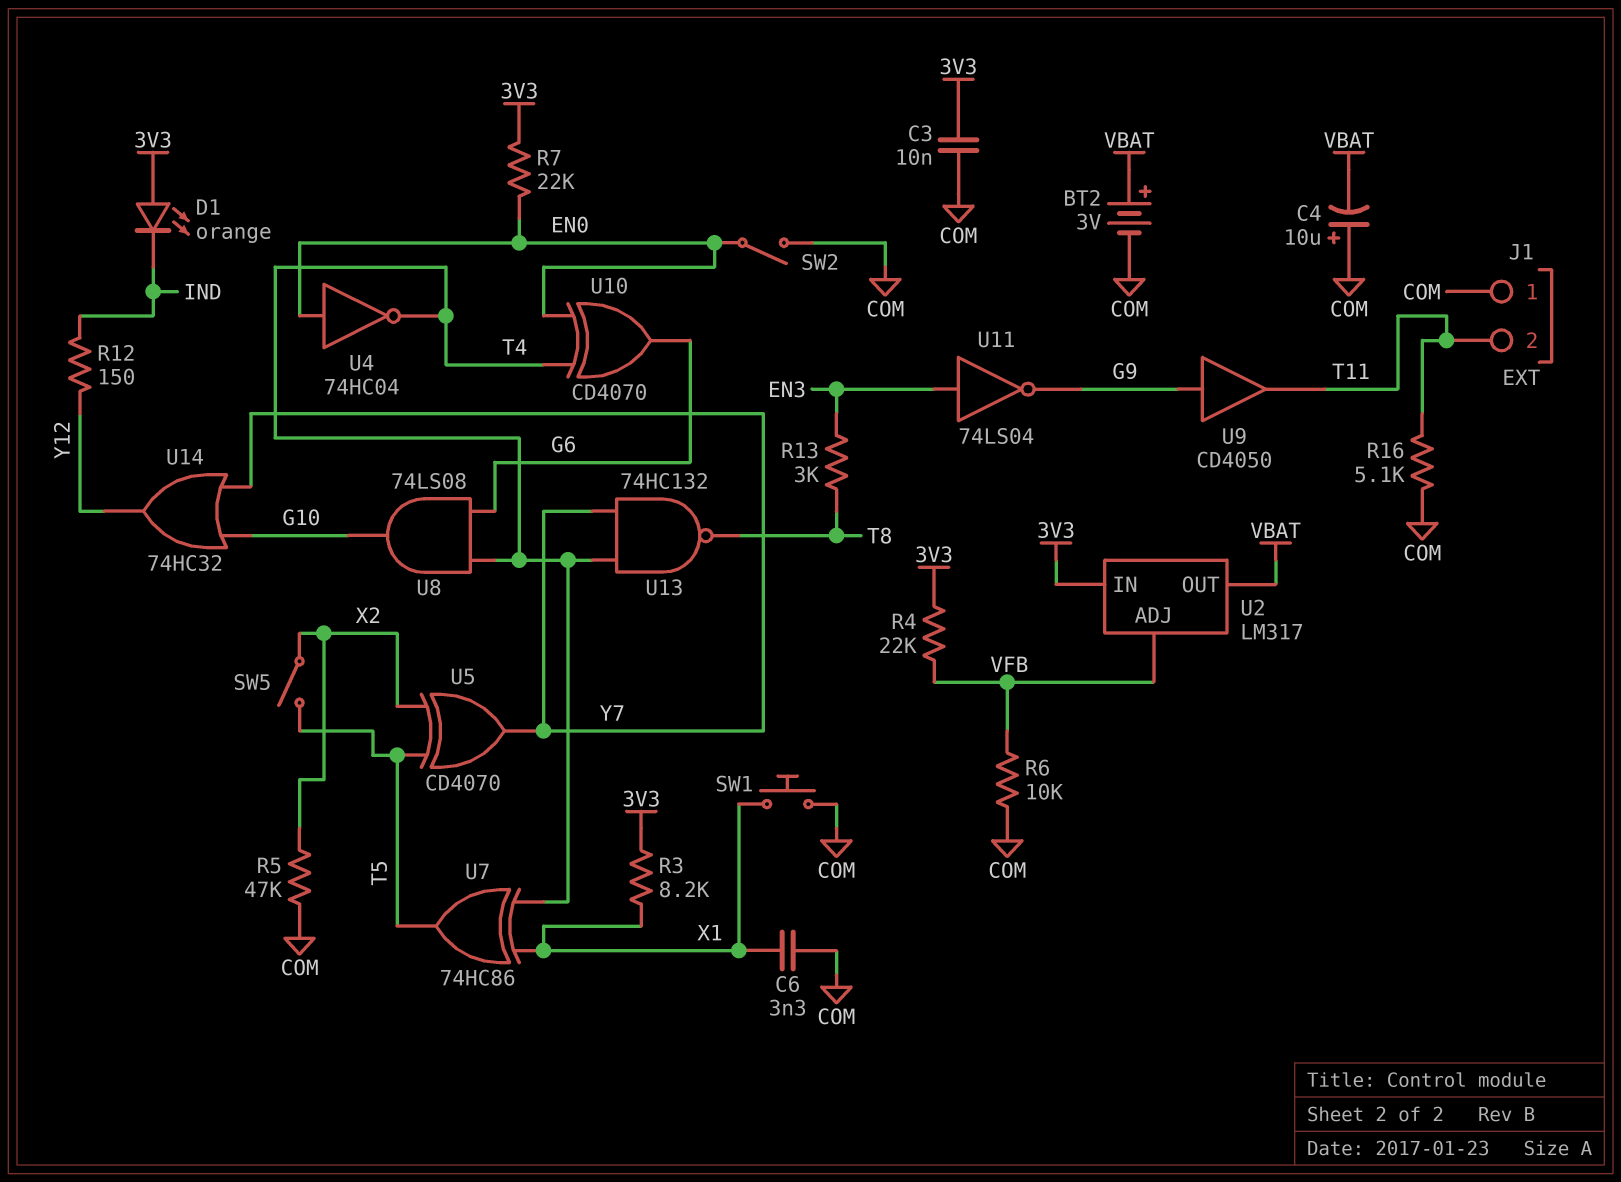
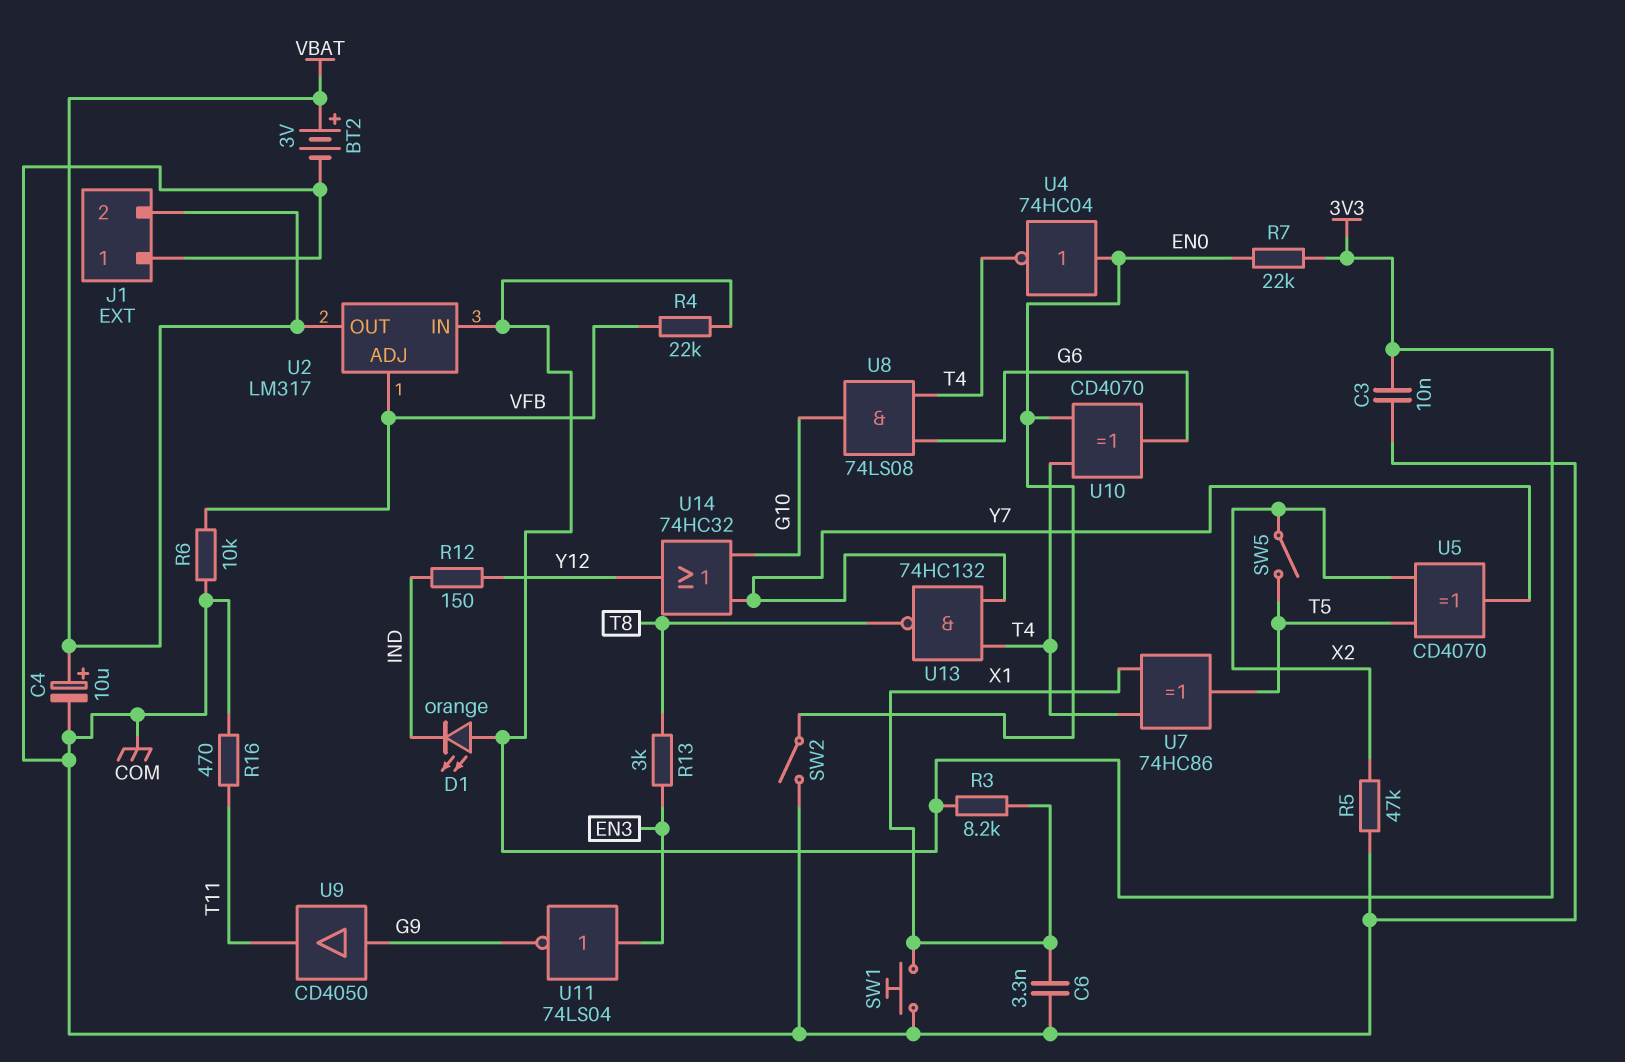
C4: 10uF (plus COM, minus VBAT) -> 10uF (plus VBAT, minus COM)
J1 pin 2: T11 -> VBAT
R16: 5.1k (COM, T11) -> 470 (COM, T11)

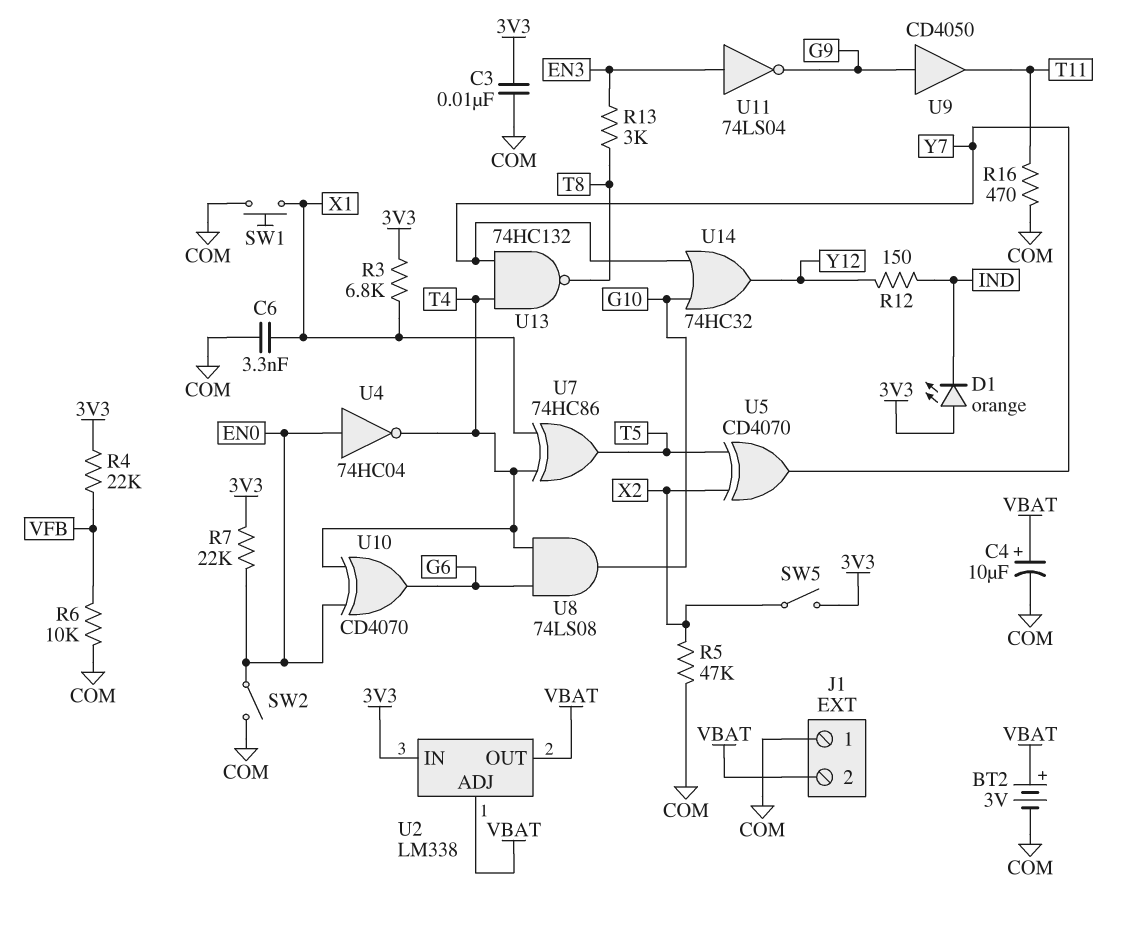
R3: 8.2k (3V3, X1) -> 6.8k (3V3, X1)
SW5: switch (T5, X2) -> switch (3V3, X2)
U2: LM317 -> LM338
U2 pin ADJ: VFB -> VBAT

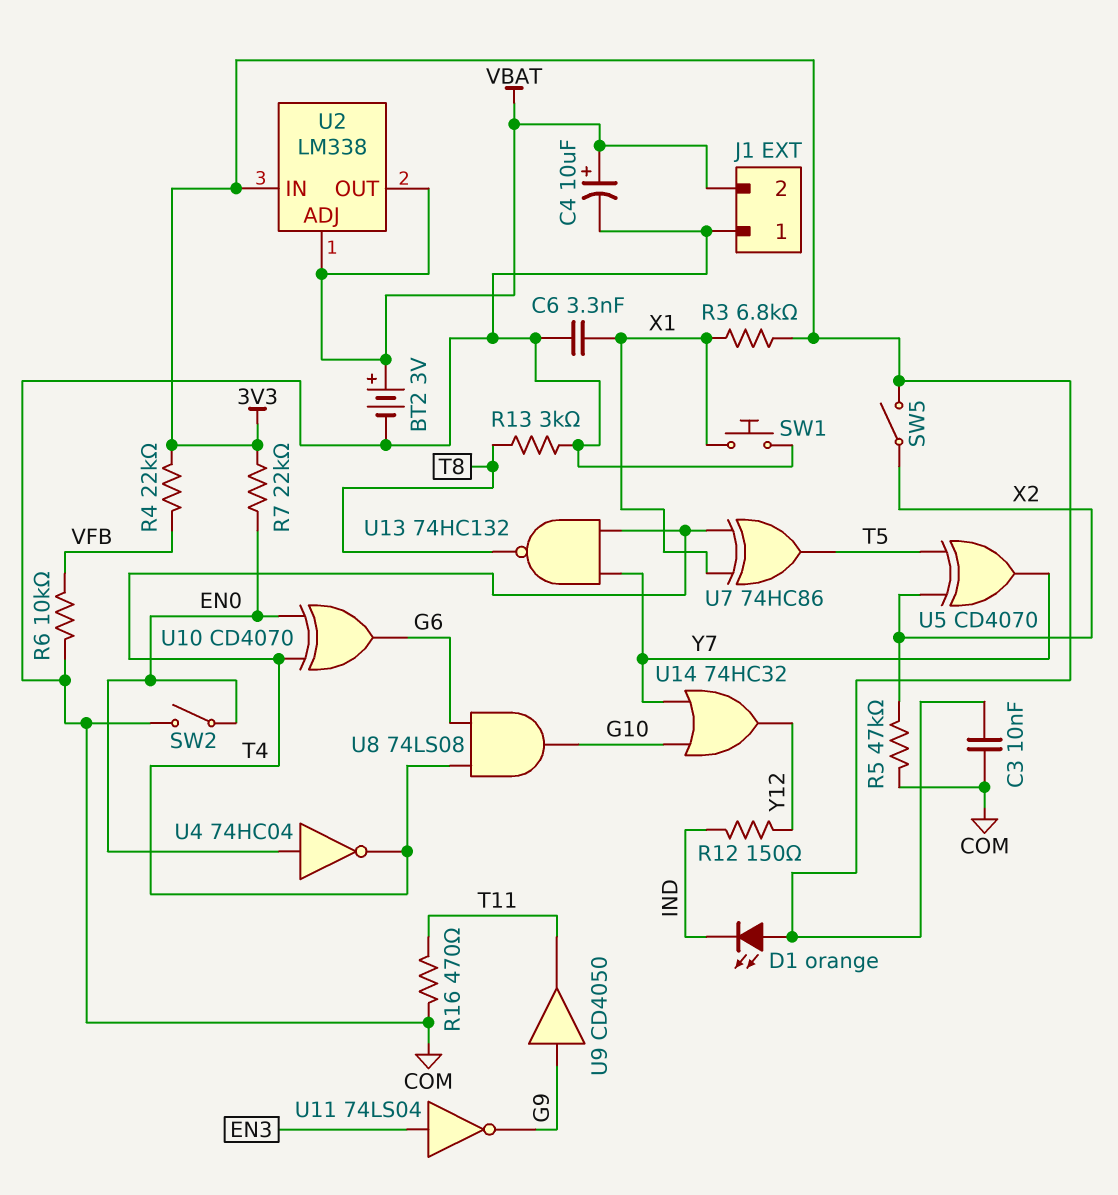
R13: 3k (EN3, T8) -> 3k (COM, T8)

